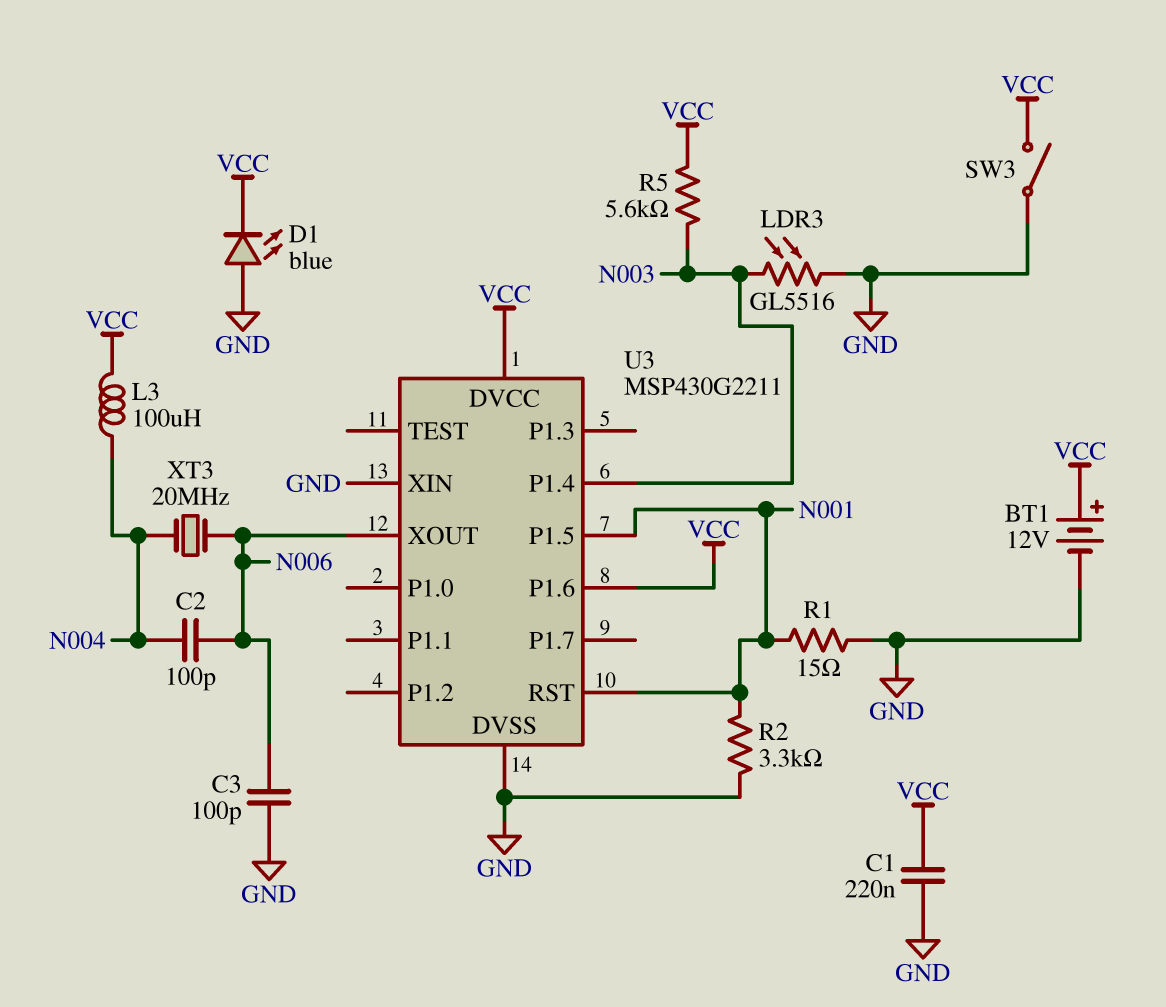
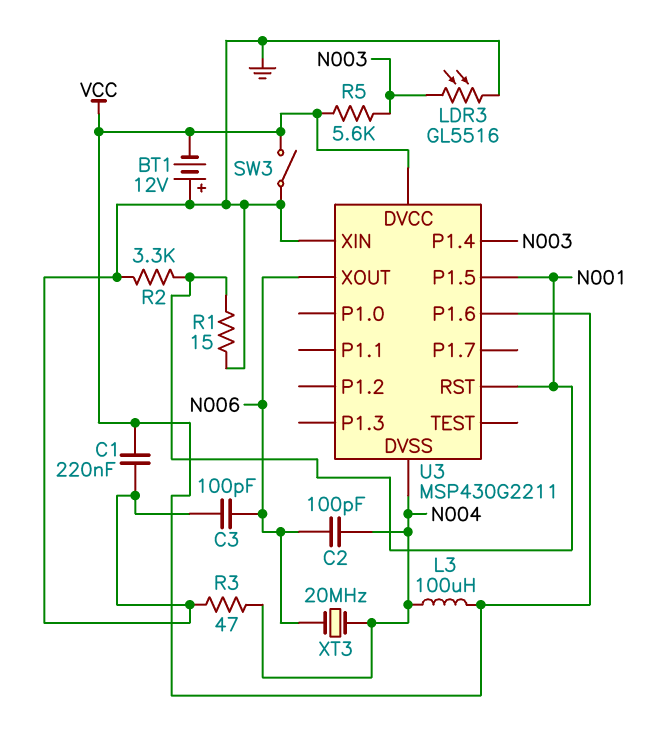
BT1: 12V (plus VCC, minus GND) -> 12V (plus GND, minus VCC)
D1: LED blue (A GND, K VCC) -> none
R3: none -> 47 (GND, N004)
U3 pin DVSS: GND -> N004

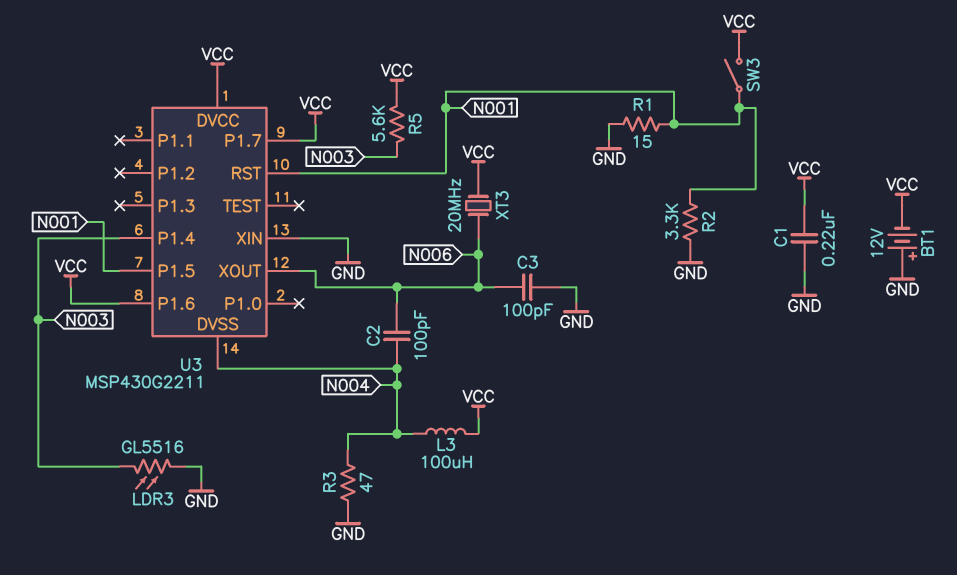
SW3: switch (GND, VCC) -> switch (N001, VCC)
U3 pin P1.7: none -> VCC
XT3: 20MHz (N004, N006) -> 20MHz (N006, VCC)

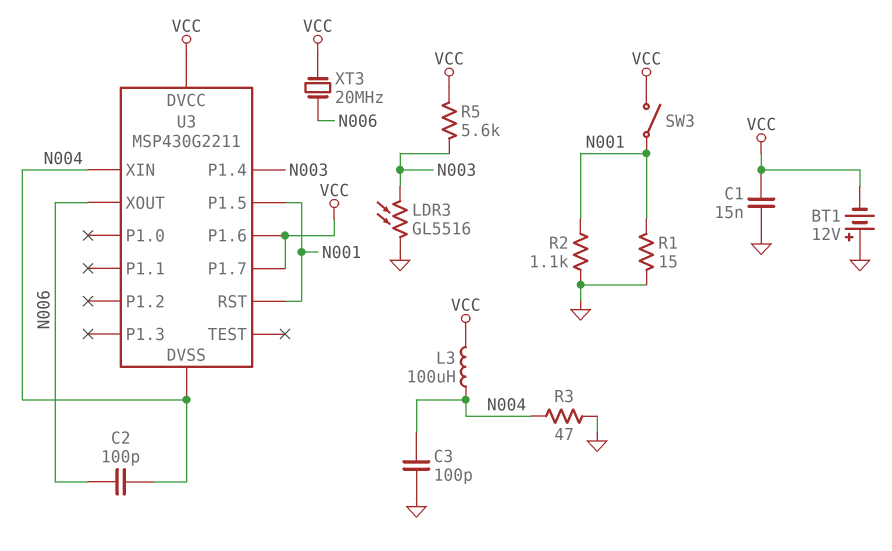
C1: 220nF (GND, VCC) -> 15nF (GND, VCC)
C3: 100pF (GND, N006) -> 100pF (GND, N004)
R2: 3.3k (GND, N001) -> 1.1k (GND, N001)
U3 pin XIN: GND -> N004

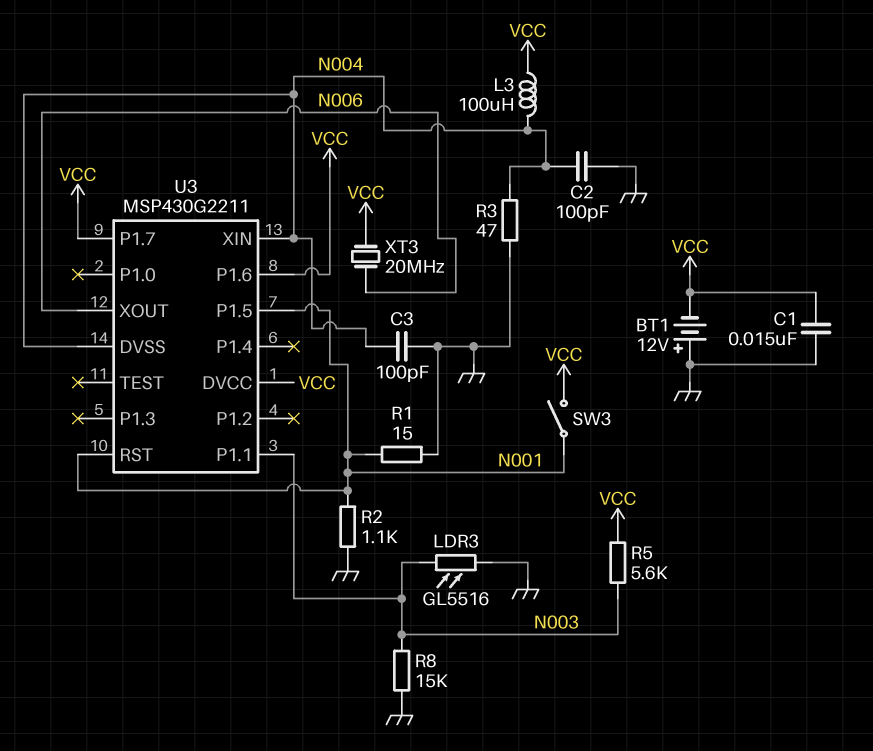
C2: 100pF (N004, N006) -> 100pF (GND, N004)
R8: none -> 15k (GND, N003)
U3 pin P1.1: none -> N003
U3 pin P1.4: N003 -> none

